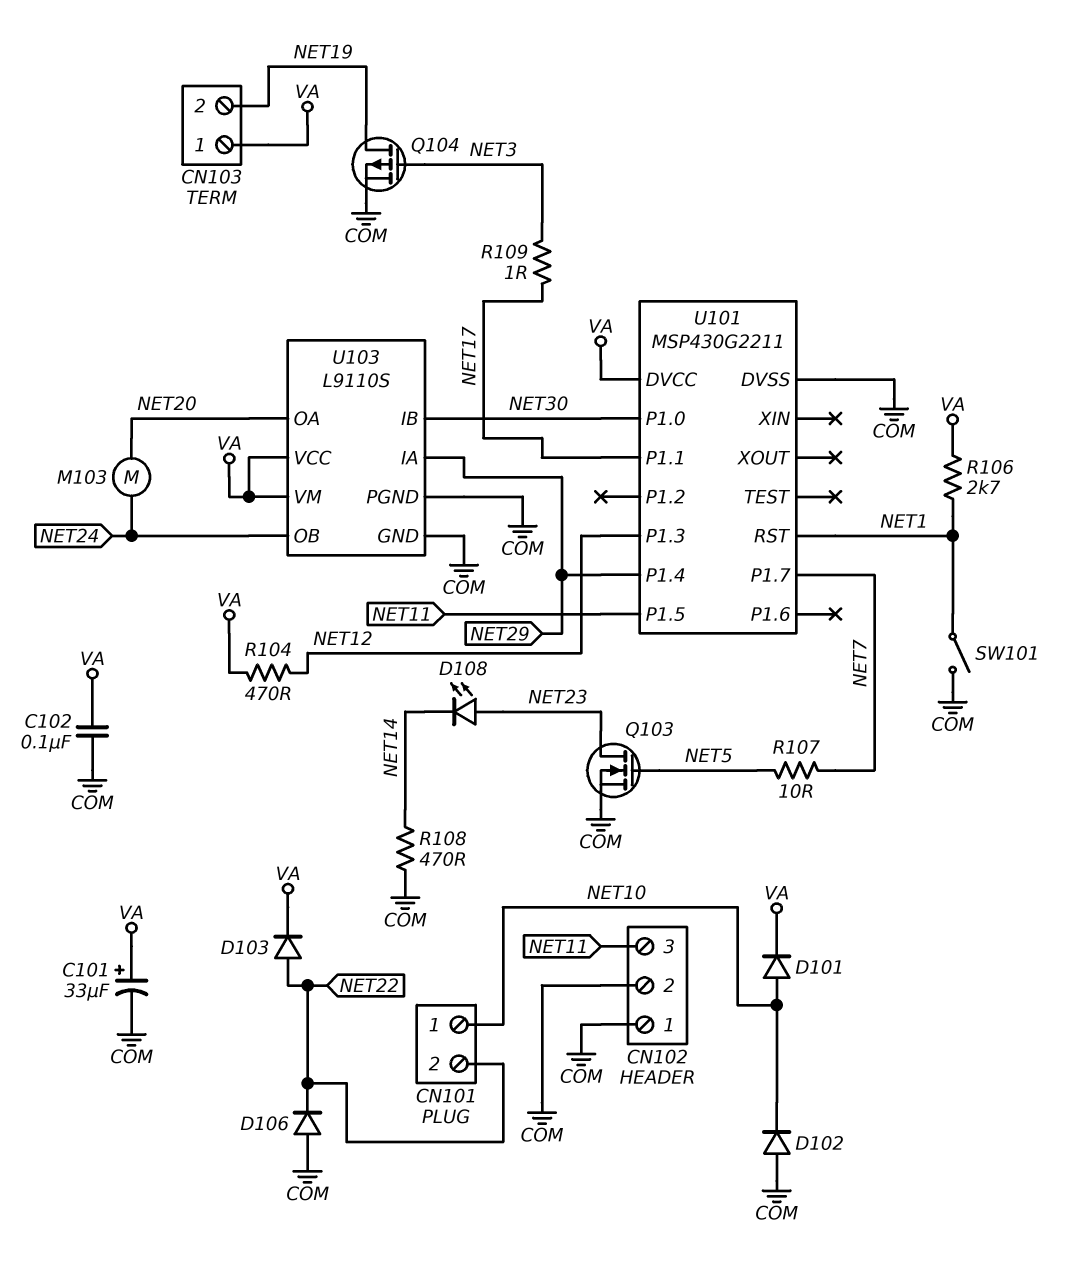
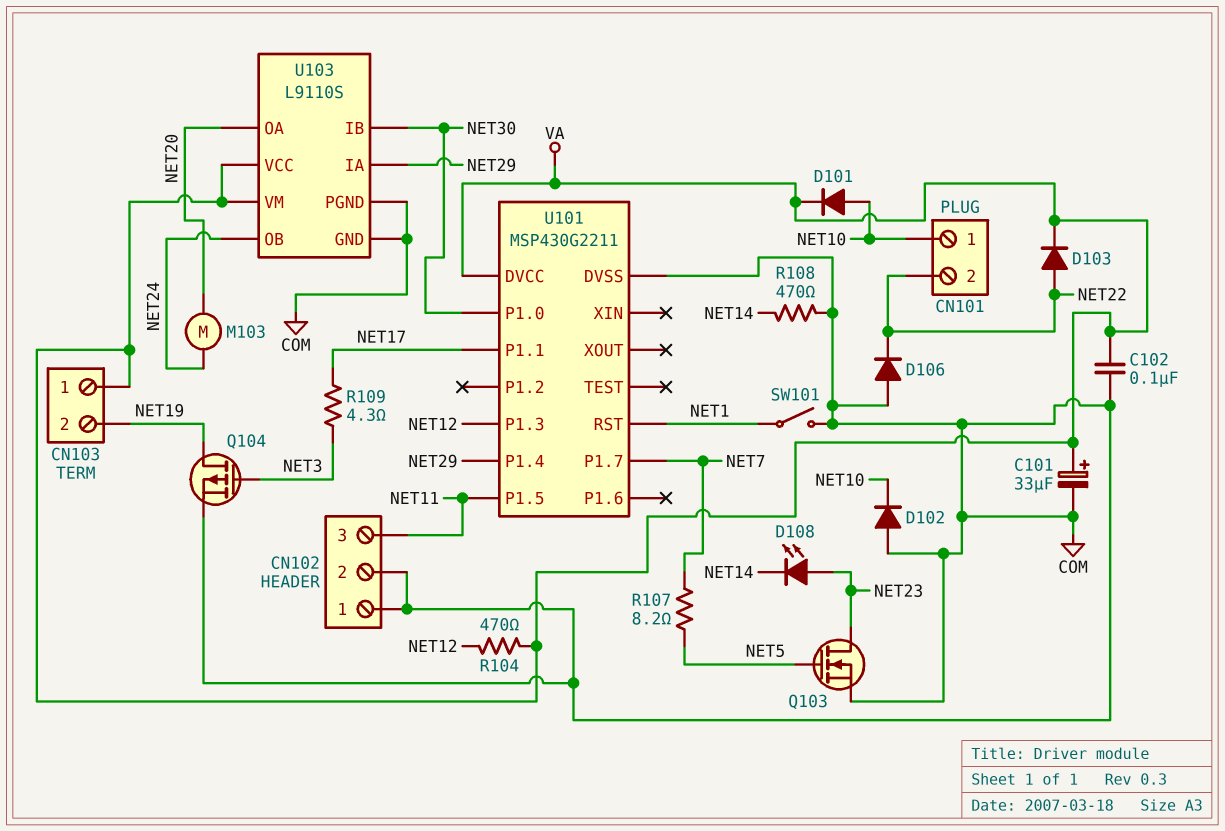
R106: 2.7k (NET1, VA) -> none
R107: 10 (NET5, NET7) -> 8.2 (NET5, NET7)
R109: 1 (NET3, NET17) -> 4.3 (NET3, NET17)

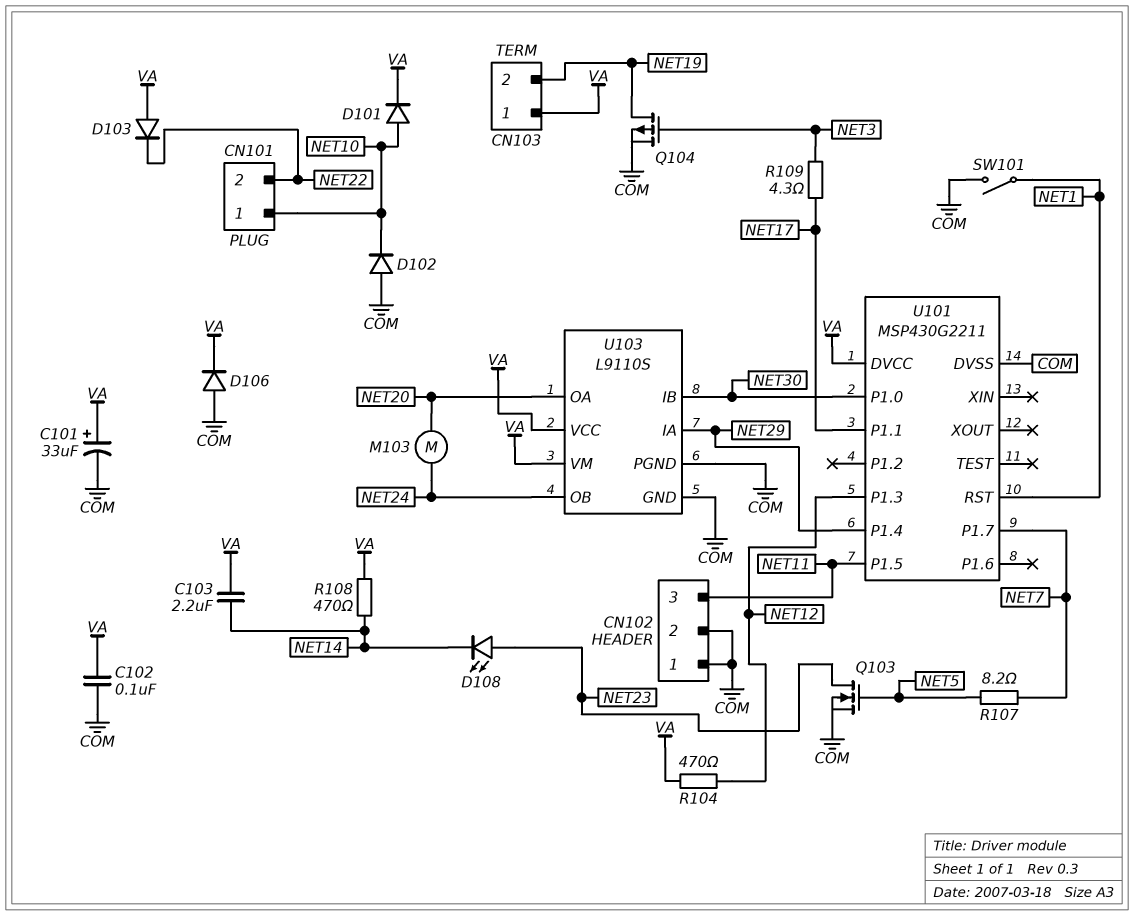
C103: none -> 2.2uF (NET14, VA)
D103: diode (A NET22, K VA) -> diode (A VA, K NET22)
D106: diode (A COM, K NET22) -> diode (A COM, K VA)
R108: 470 (COM, NET14) -> 470 (NET14, VA)

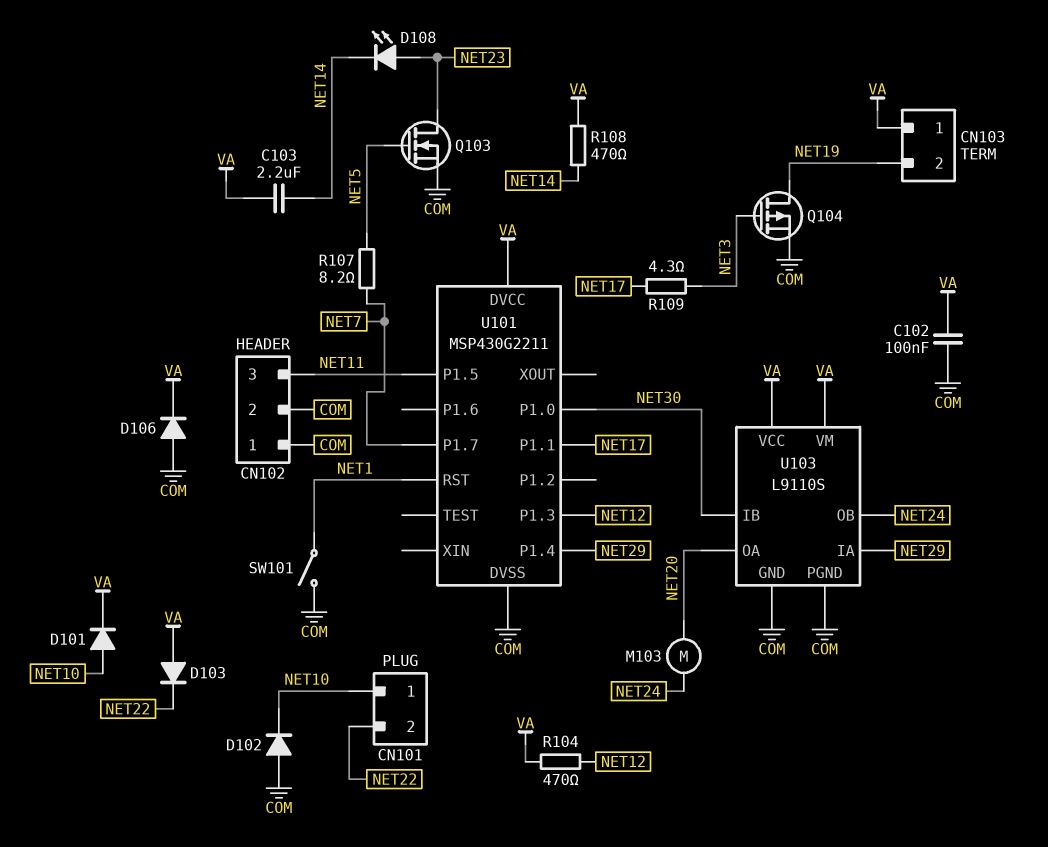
C101: 33uF (plus VA, minus COM) -> none

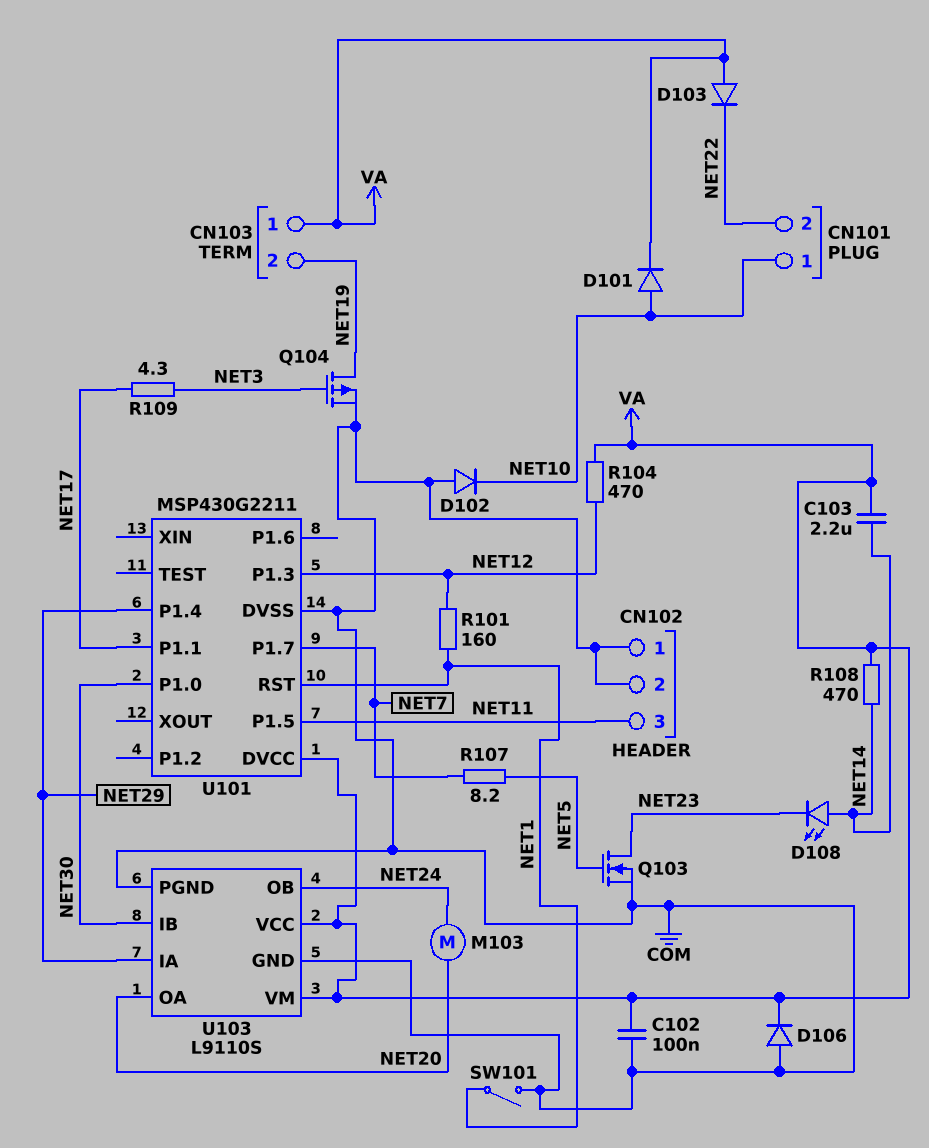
D108: LED (A NET23, K NET14) -> LED (A NET14, K NET23)
R101: none -> 160 (NET1, NET12)

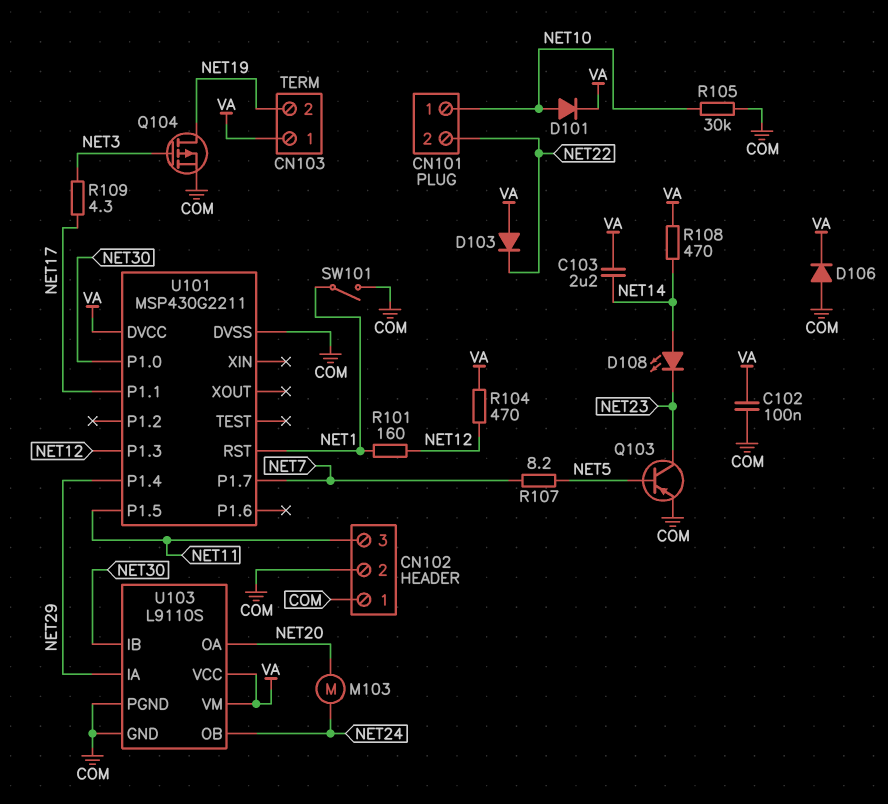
D102: diode (A COM, K NET10) -> none
Q103: NMOS (G NET5, D NET23, S COM) -> PNP (B NET5, C NET23, E COM)
R105: none -> 30k (COM, NET10)

